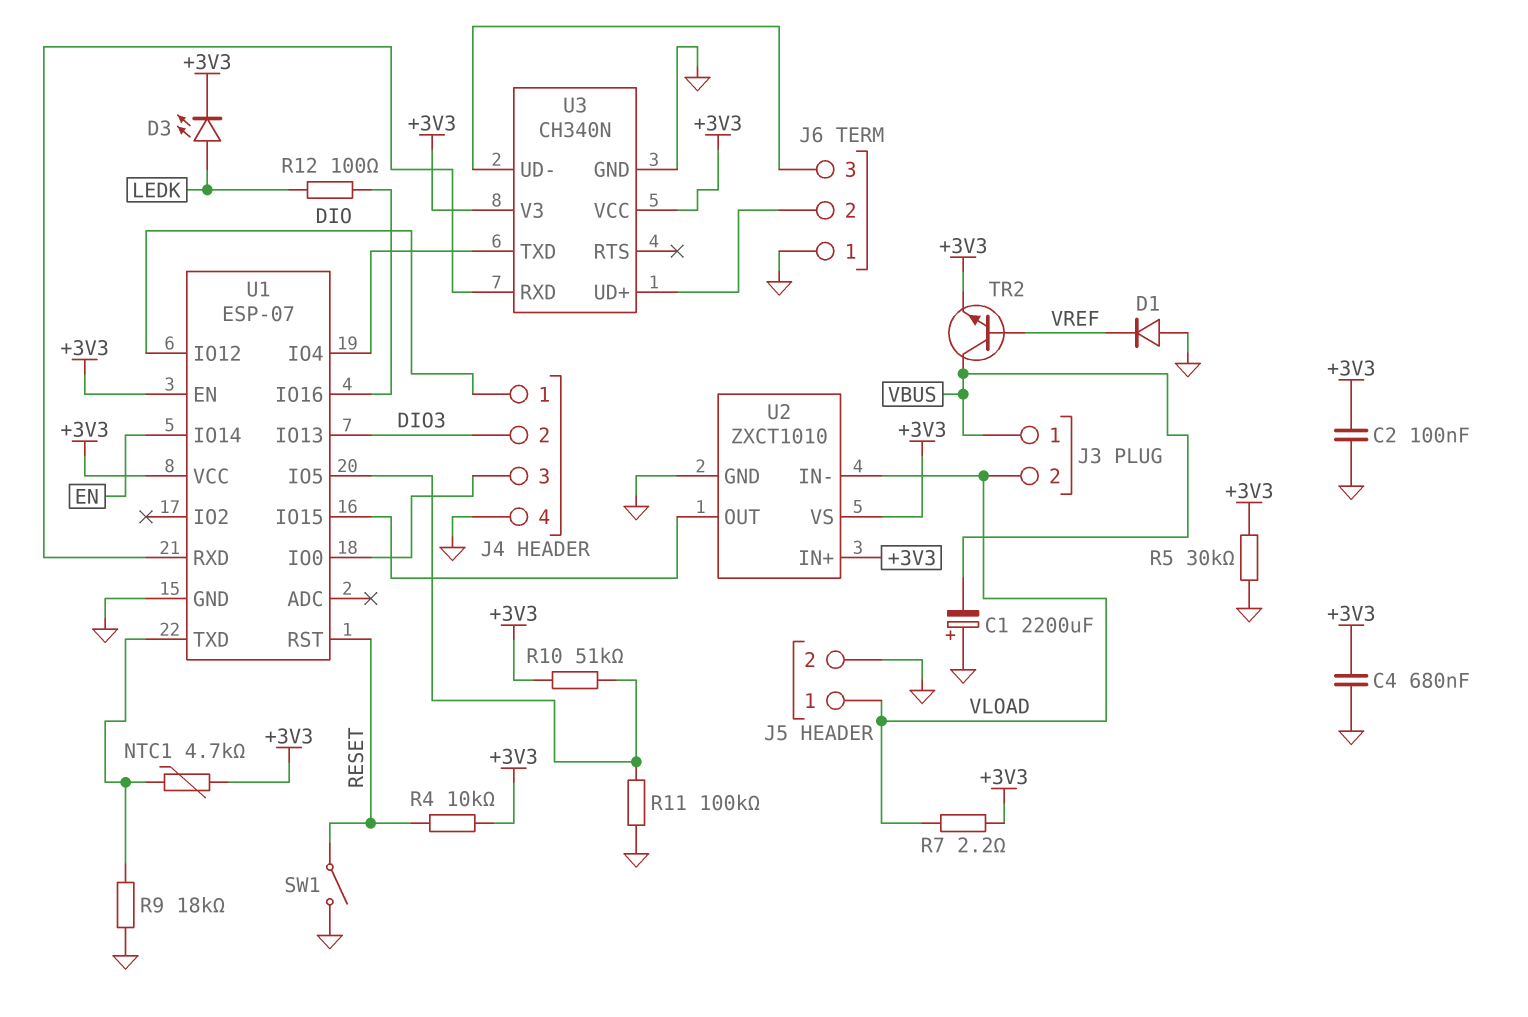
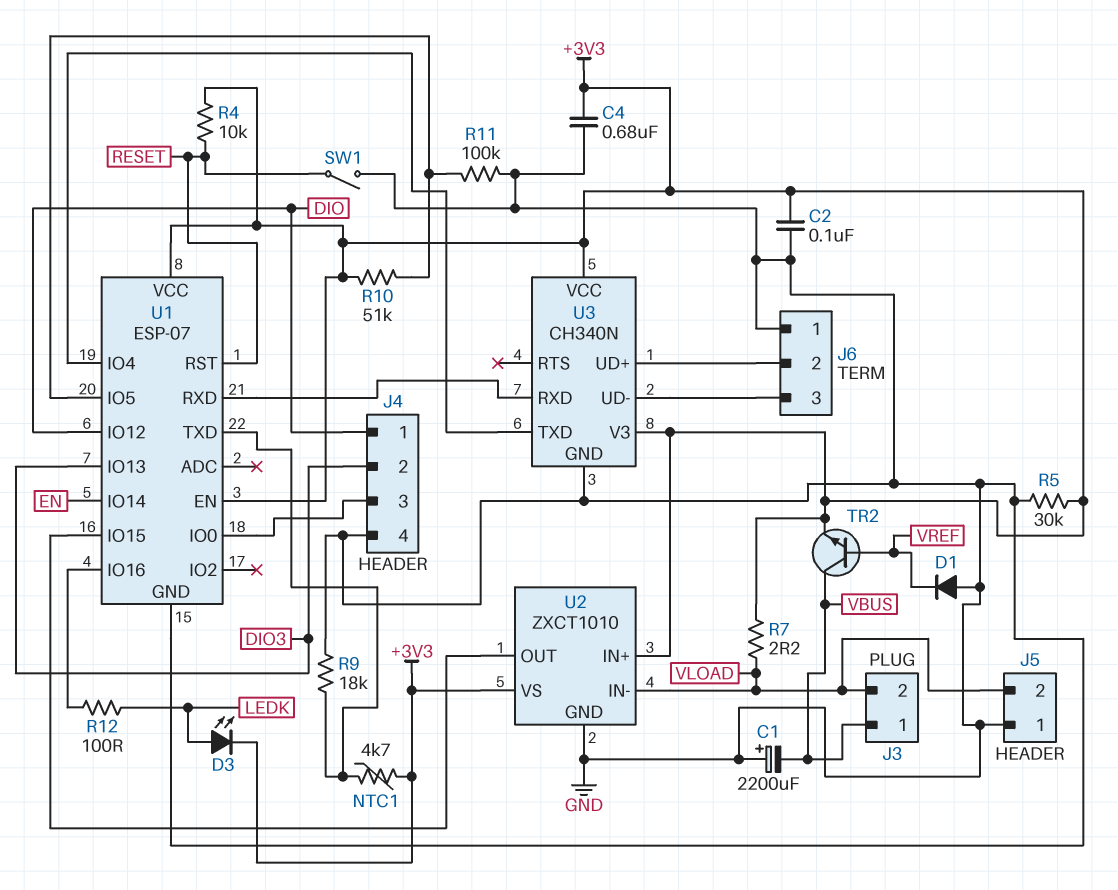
J5 pin 1: VLOAD -> GND
J5 pin 2: GND -> VLOAD

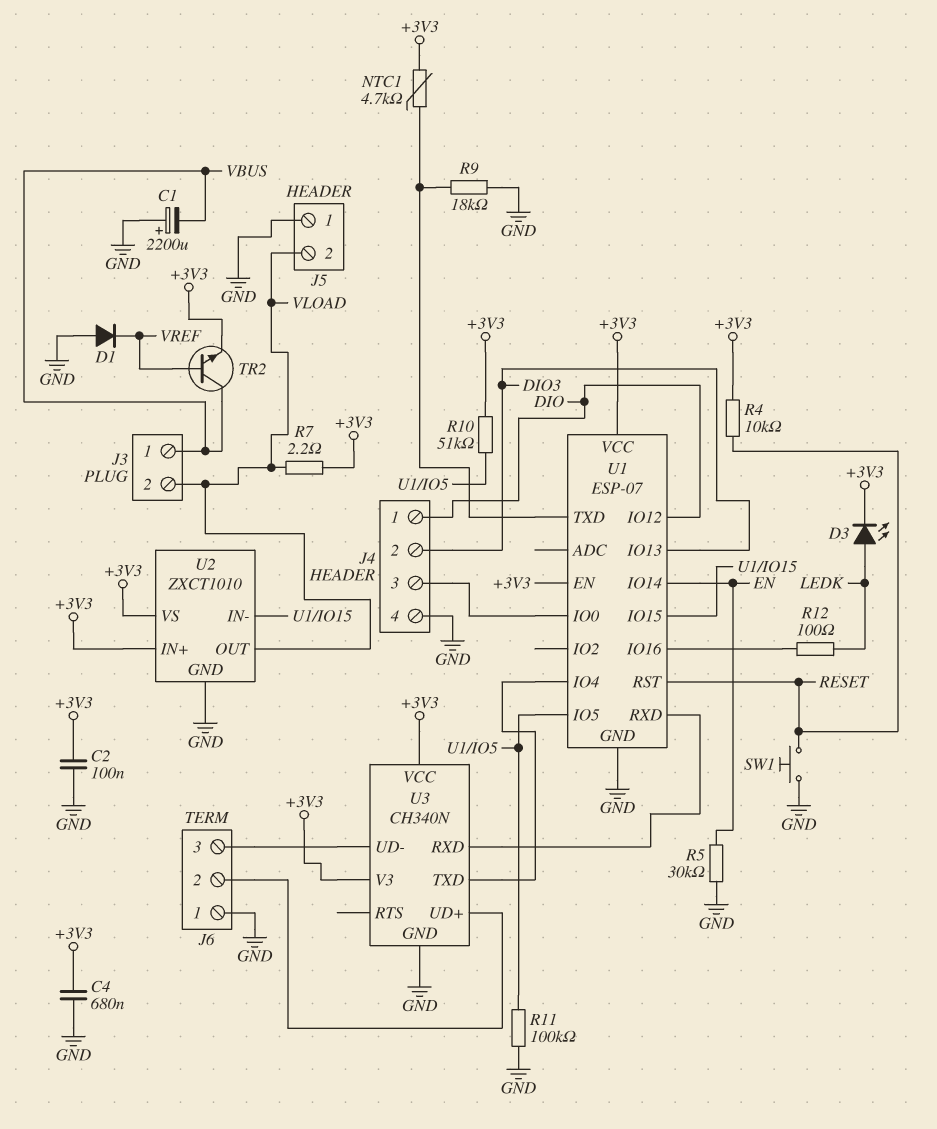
R5: 30k (+3V3, GND) -> 30k (EN, GND)
SW1: switch (GND, RESET) -> button (GND, RESET)
U2 pin IN-: VLOAD -> U1/IO15
U2 pin OUT: U1/IO15 -> VLOAD

